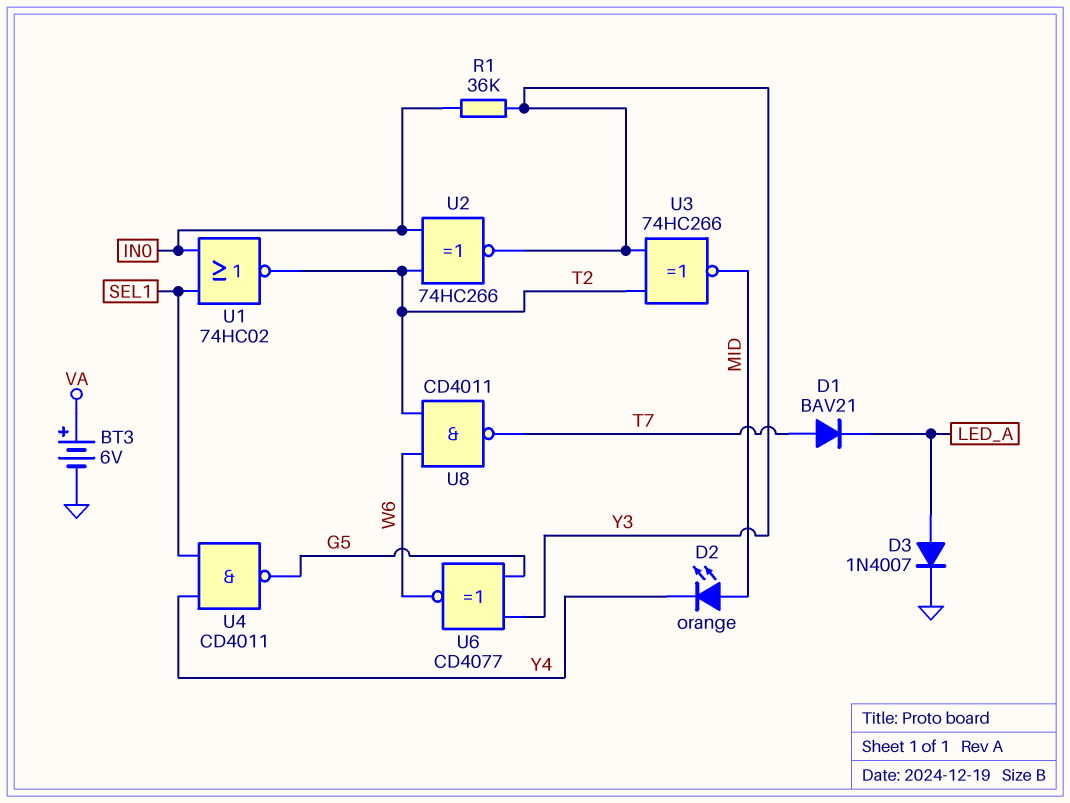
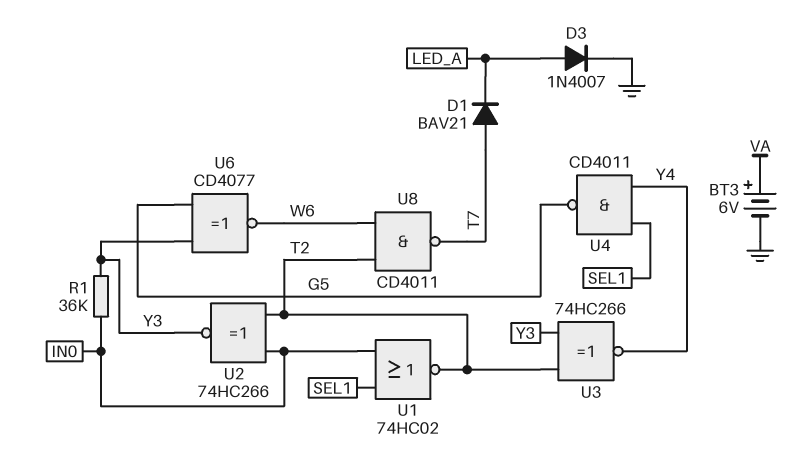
D2: LED orange (A MID, K Y4) -> none
U3: XNOR 74HC266 (in T2, in Y3, out MID) -> XNOR 74HC266 (in T2, in Y3, out Y4)

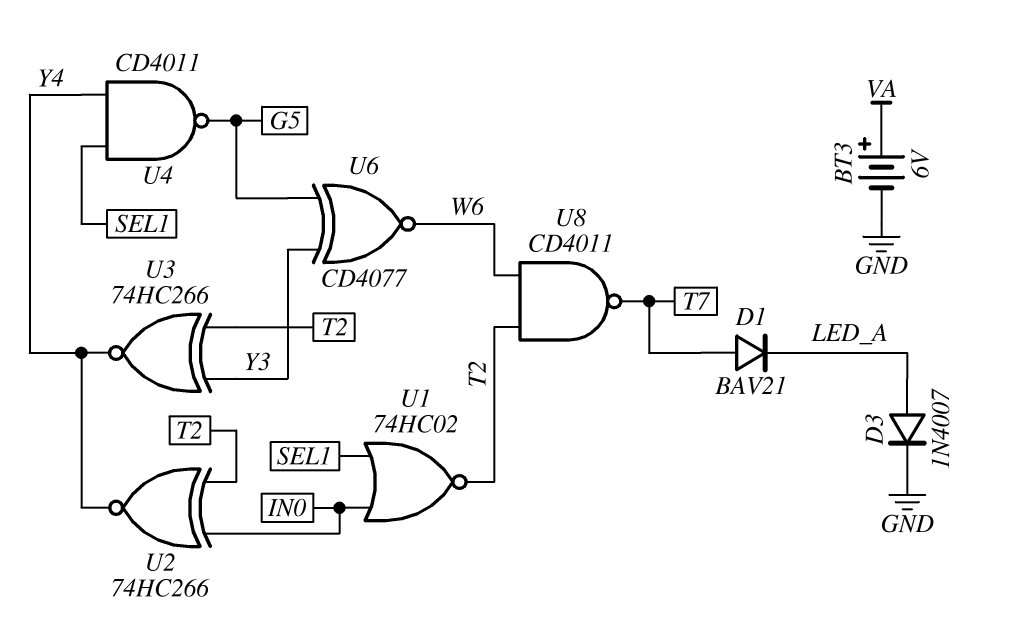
R1: 36k (IN0, Y3) -> none
U2: XNOR 74HC266 (in IN0, in T2, out Y3) -> XNOR 74HC266 (in IN0, in T2, out Y4)

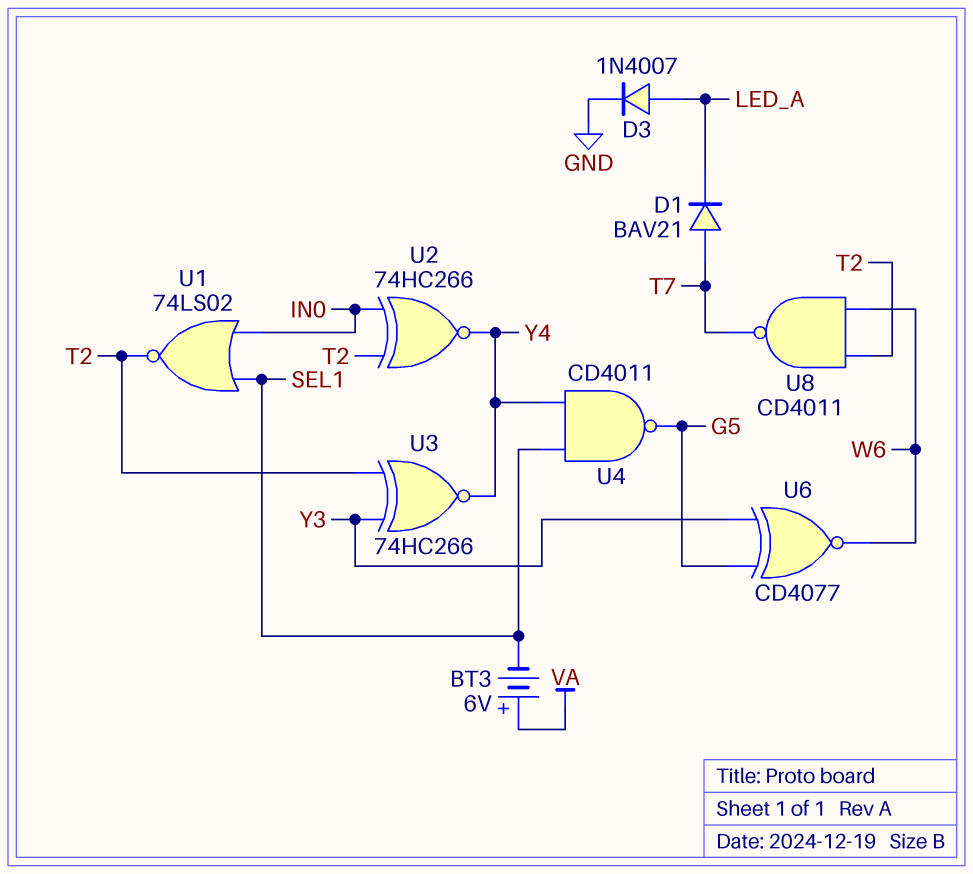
BT3: 6V (plus VA, minus GND) -> 6V (plus VA, minus SEL1)
U1: NOR 74HC02 (in IN0, in SEL1, out T2) -> NOR 74LS02 (in IN0, in SEL1, out T2)

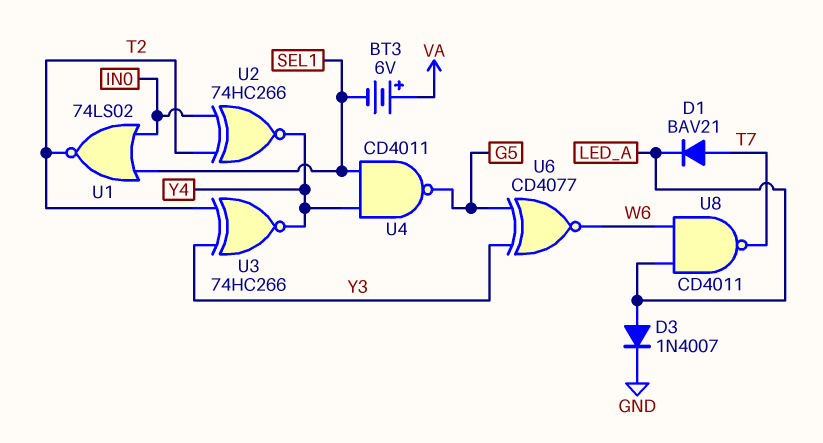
U8: NAND CD4011 (in T2, in W6, out T7) -> NAND CD4011 (in LED_A, in W6, out T7)

